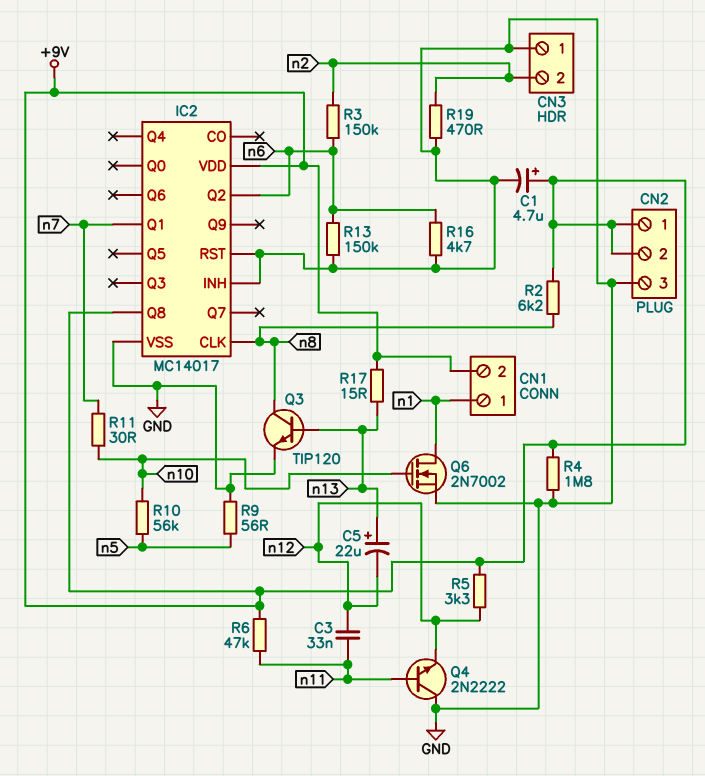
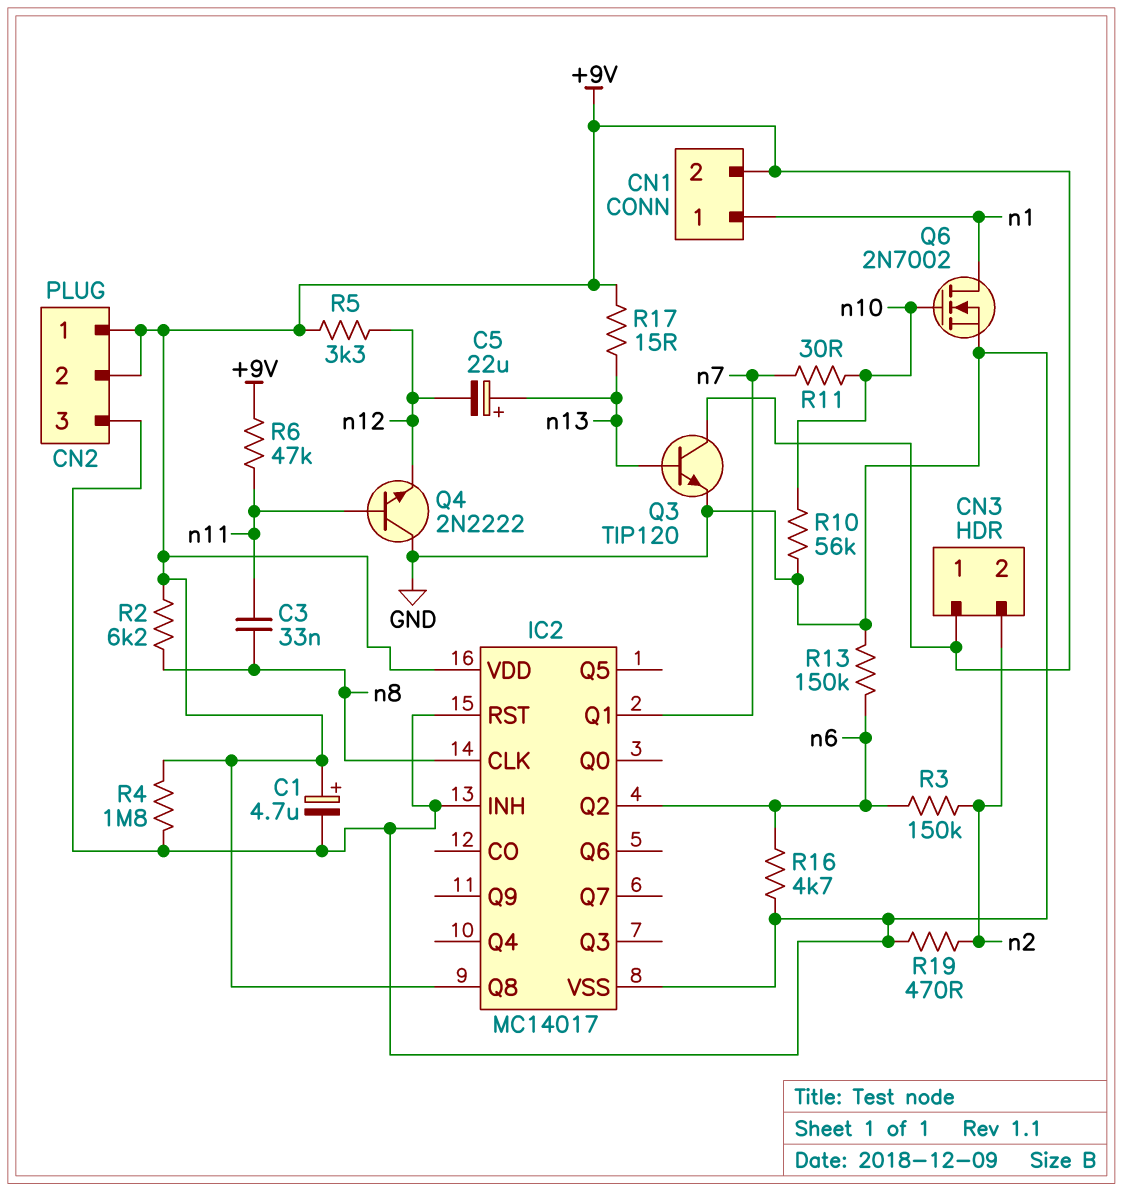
C3: 33nF (n11, n12) -> 33nF (n8, n11)
CN3 pin 1: GND -> +9V
Q3: NPN TIP120 (B n13, C n8, E GND) -> NPN TIP120 (B n13, C +9V, E GND)
R9: 56 (GND, n5) -> none
R10: 56k (n5, n10) -> 56k (GND, n10)

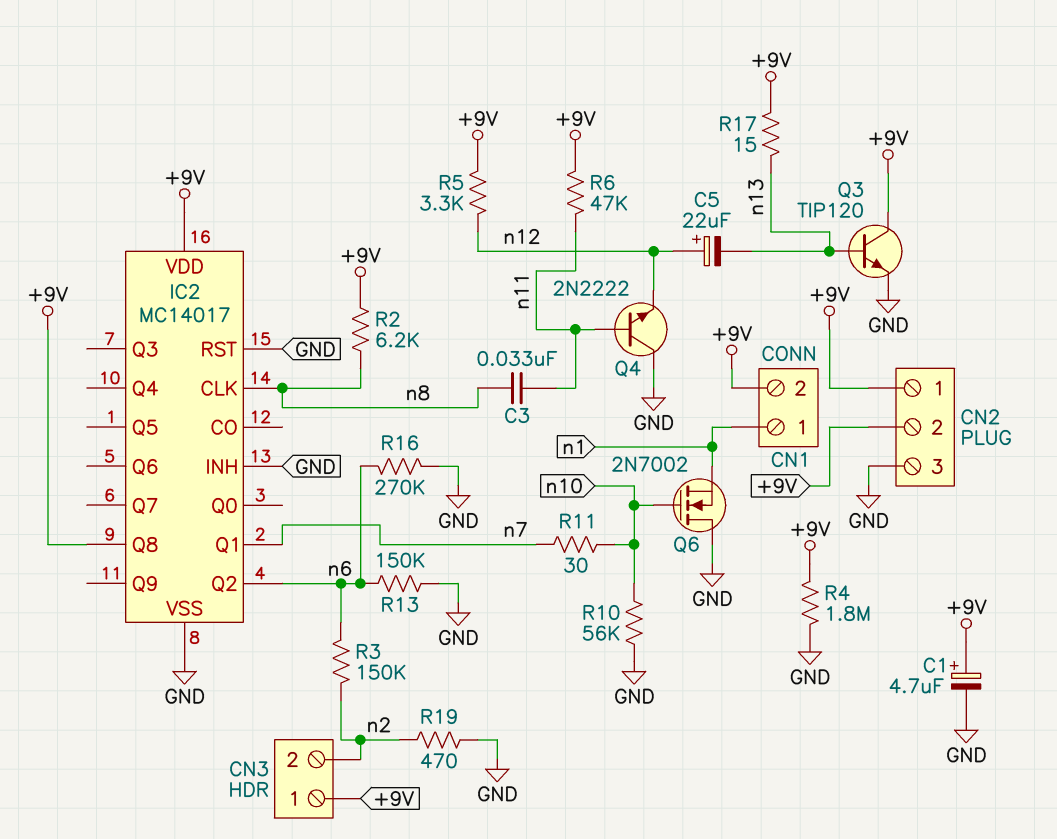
C5: 22uF (plus n13, minus n12) -> 22uF (plus n12, minus n13)
Q6: NMOS 2N7002 (G n10, D n1, S GND) -> NMOS 2N7002 (G n10, D GND, S n1)
R16: 4.7k (GND, n6) -> 270k (GND, n6)

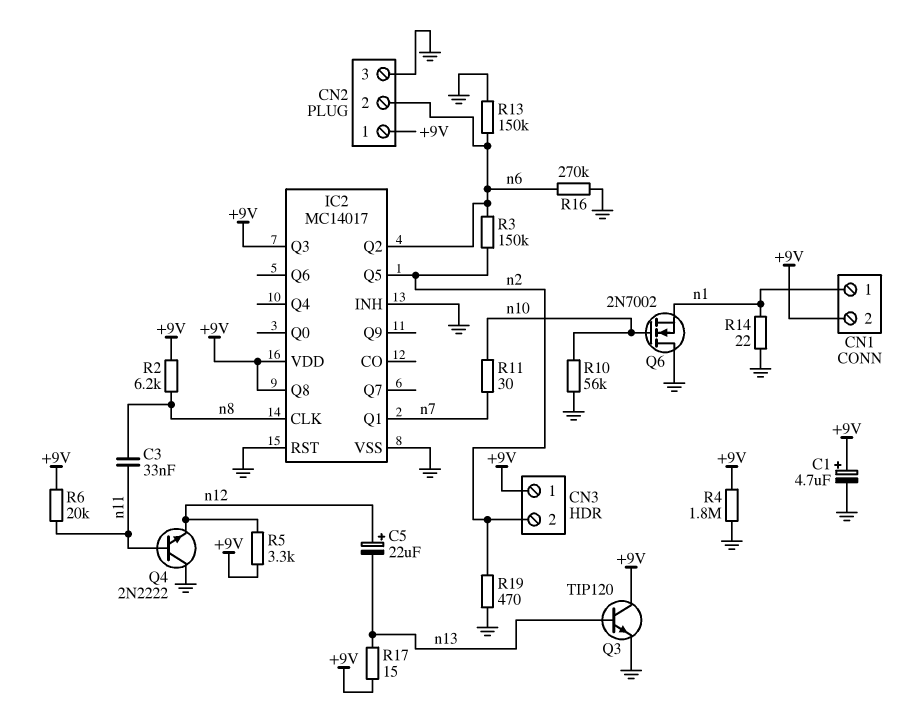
CN2 pin 2: +9V -> n6
IC2 pin Q3: none -> +9V
IC2 pin Q5: none -> n2
R6: 47k (+9V, n11) -> 20k (+9V, n11)
R14: none -> 22 (GND, n1)

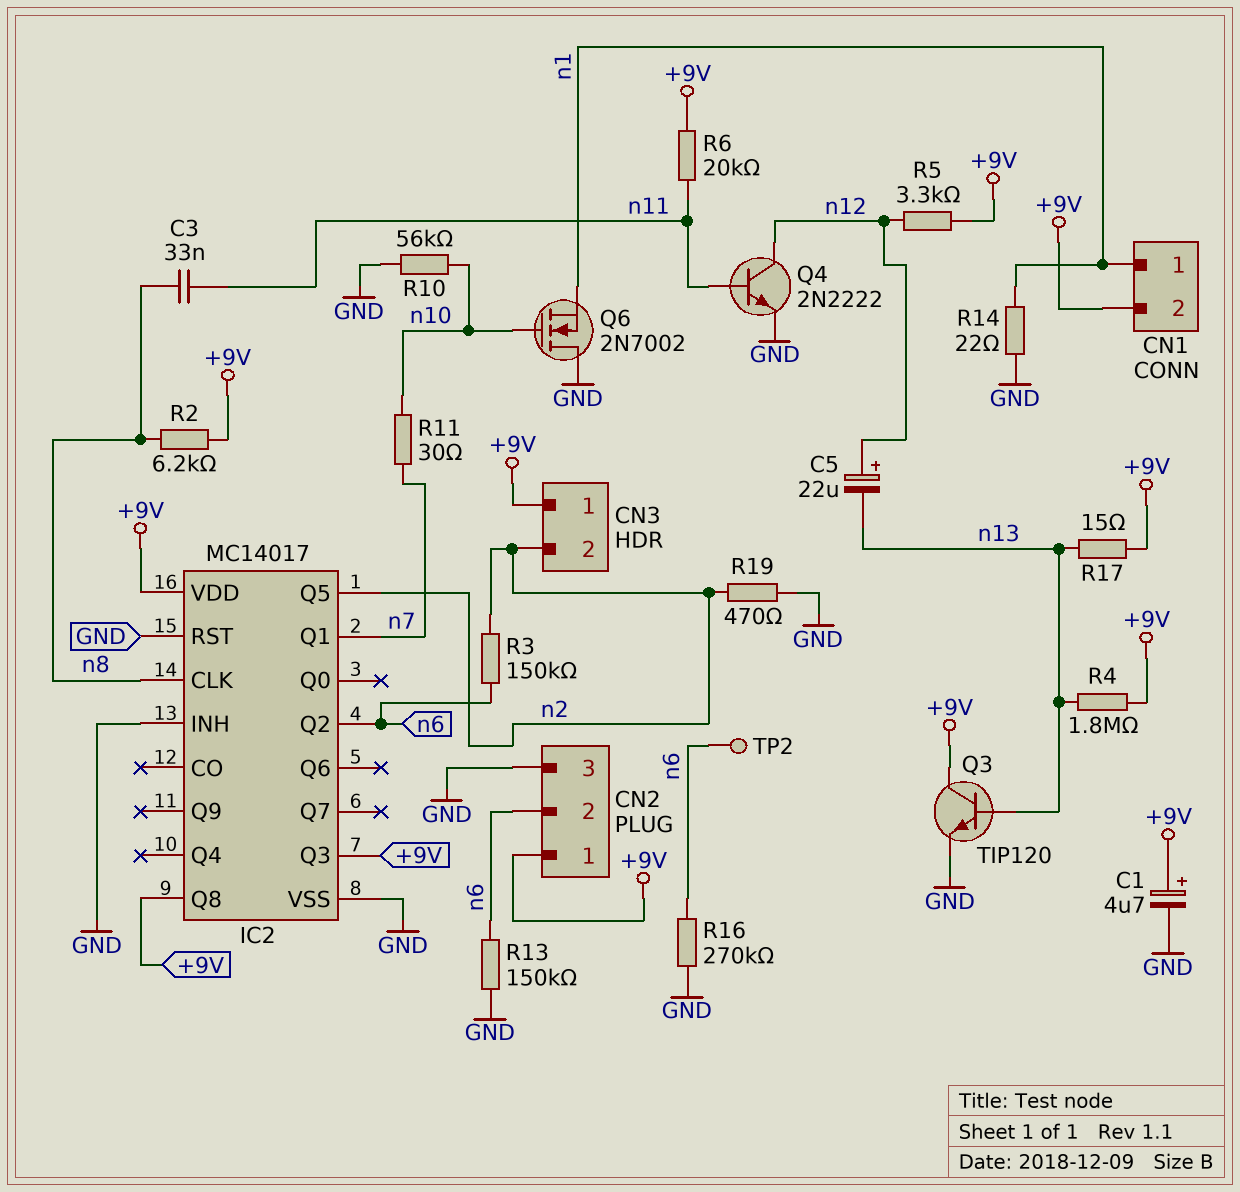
Q4: NPN 2N2222 (B n11, C GND, E n12) -> NPN 2N2222 (B n11, C n12, E GND)
R4: 1.8M (+9V, GND) -> 1.8M (+9V, n13)
TP2: none -> test point (n6)

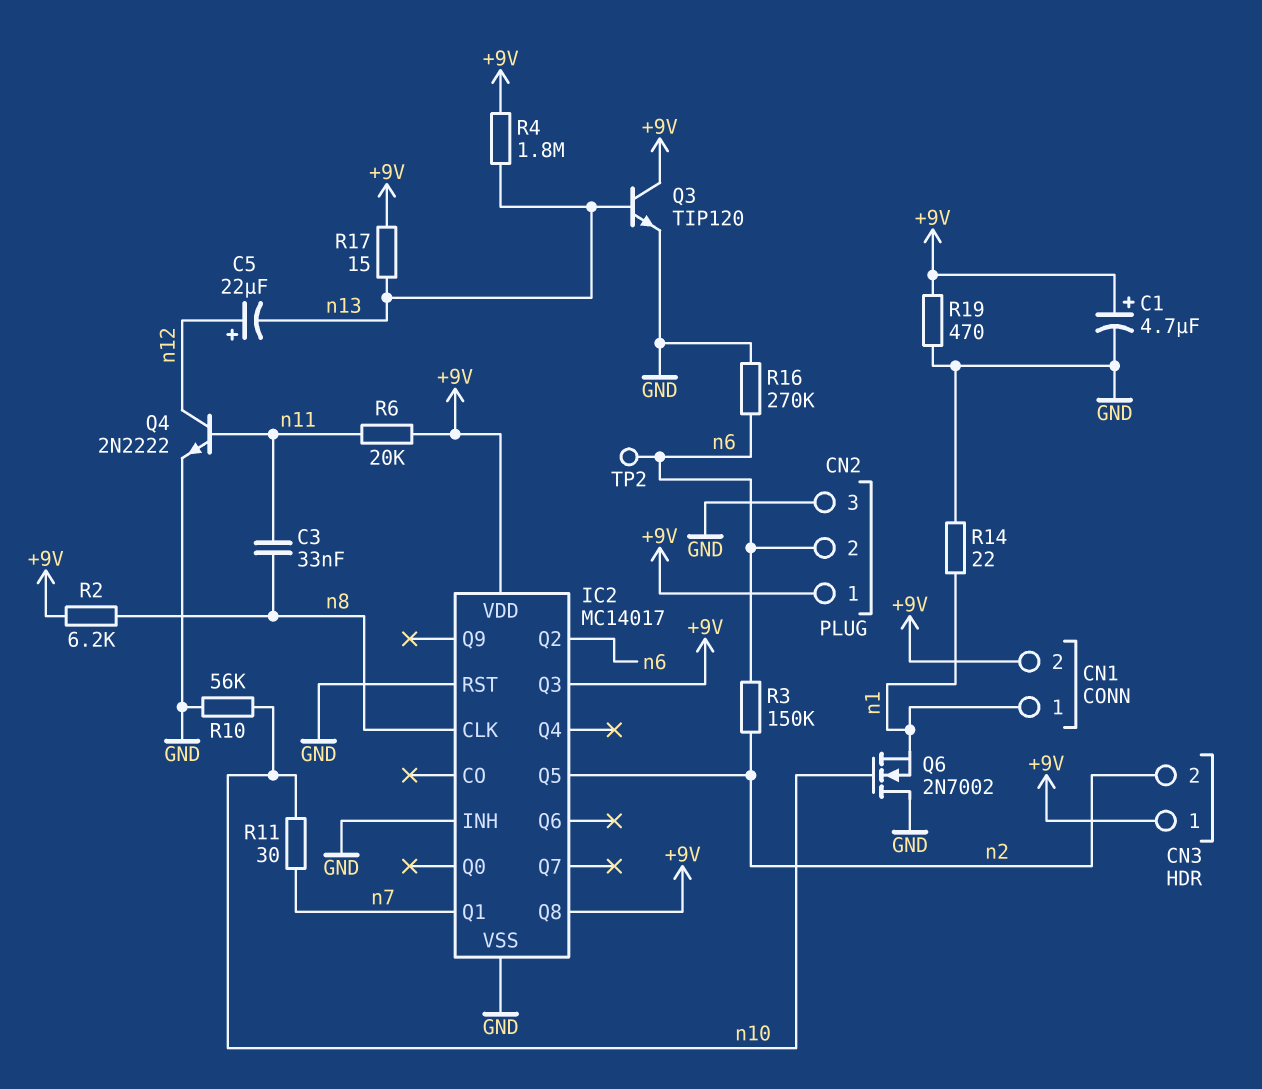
R5: 3.3k (+9V, n12) -> none
R13: 150k (GND, n6) -> none
R19: 470 (GND, n2) -> 470 (+9V, GND)

